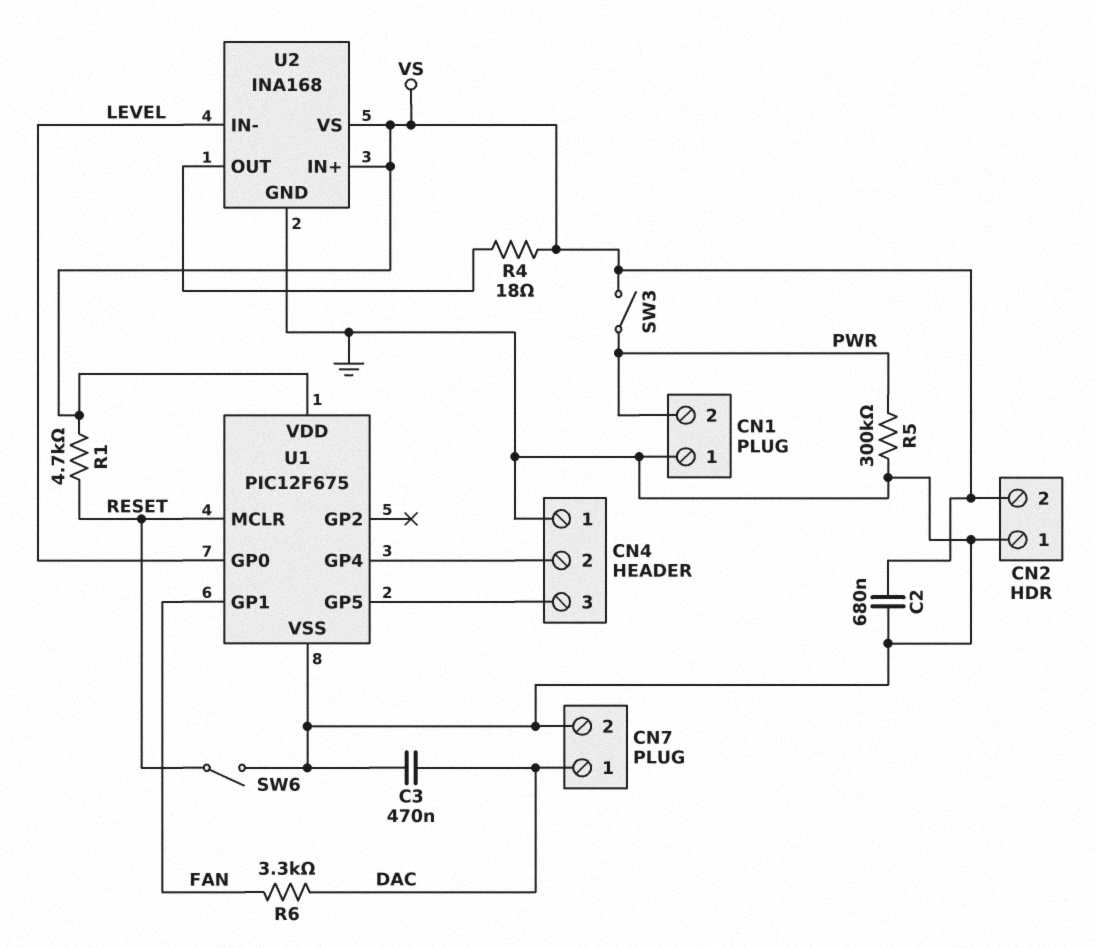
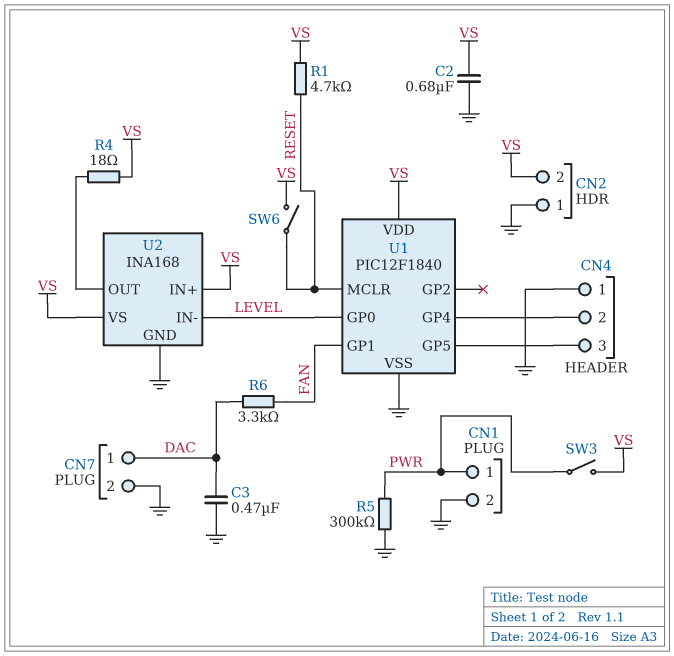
CN1 pin 1: GND -> PWR
CN1 pin 2: PWR -> GND
SW6: switch (GND, RESET) -> switch (RESET, VS)
U1: PIC12F675 -> PIC12F1840

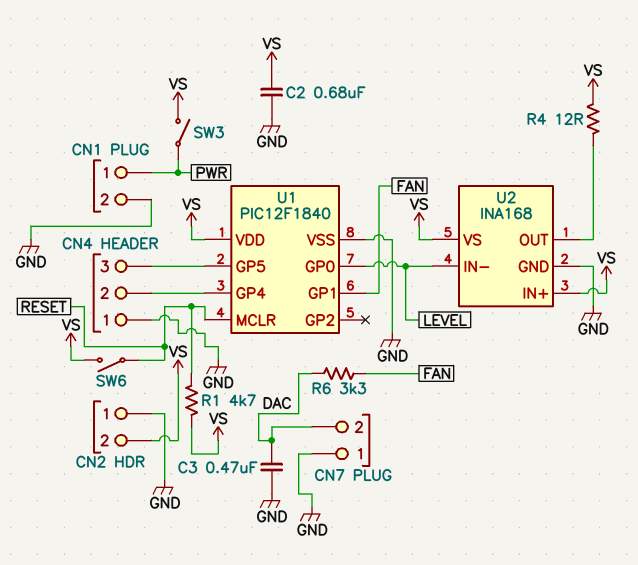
CN7 pin 1: DAC -> GND
CN7 pin 2: GND -> DAC
R4: 18 (U2/OUT, VS) -> 12 (U2/OUT, VS)
R5: 300k (GND, PWR) -> none

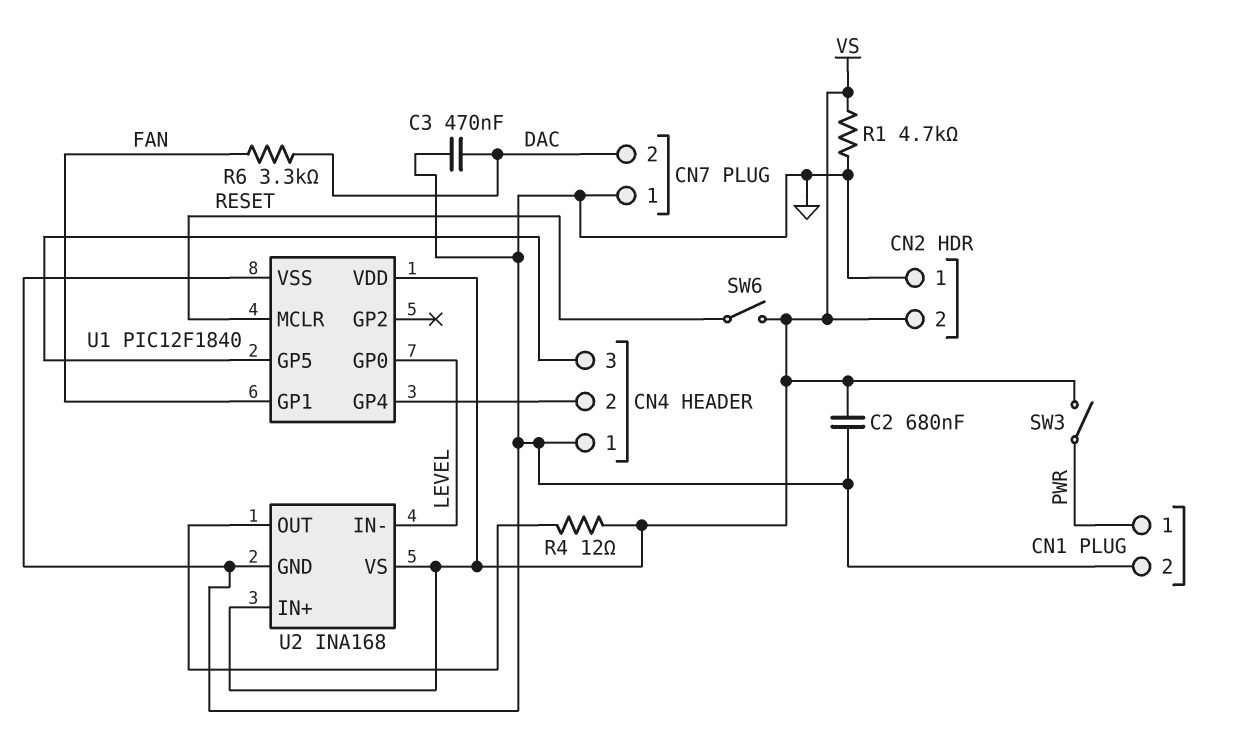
R1: 4.7k (RESET, VS) -> 4.7k (GND, VS)

